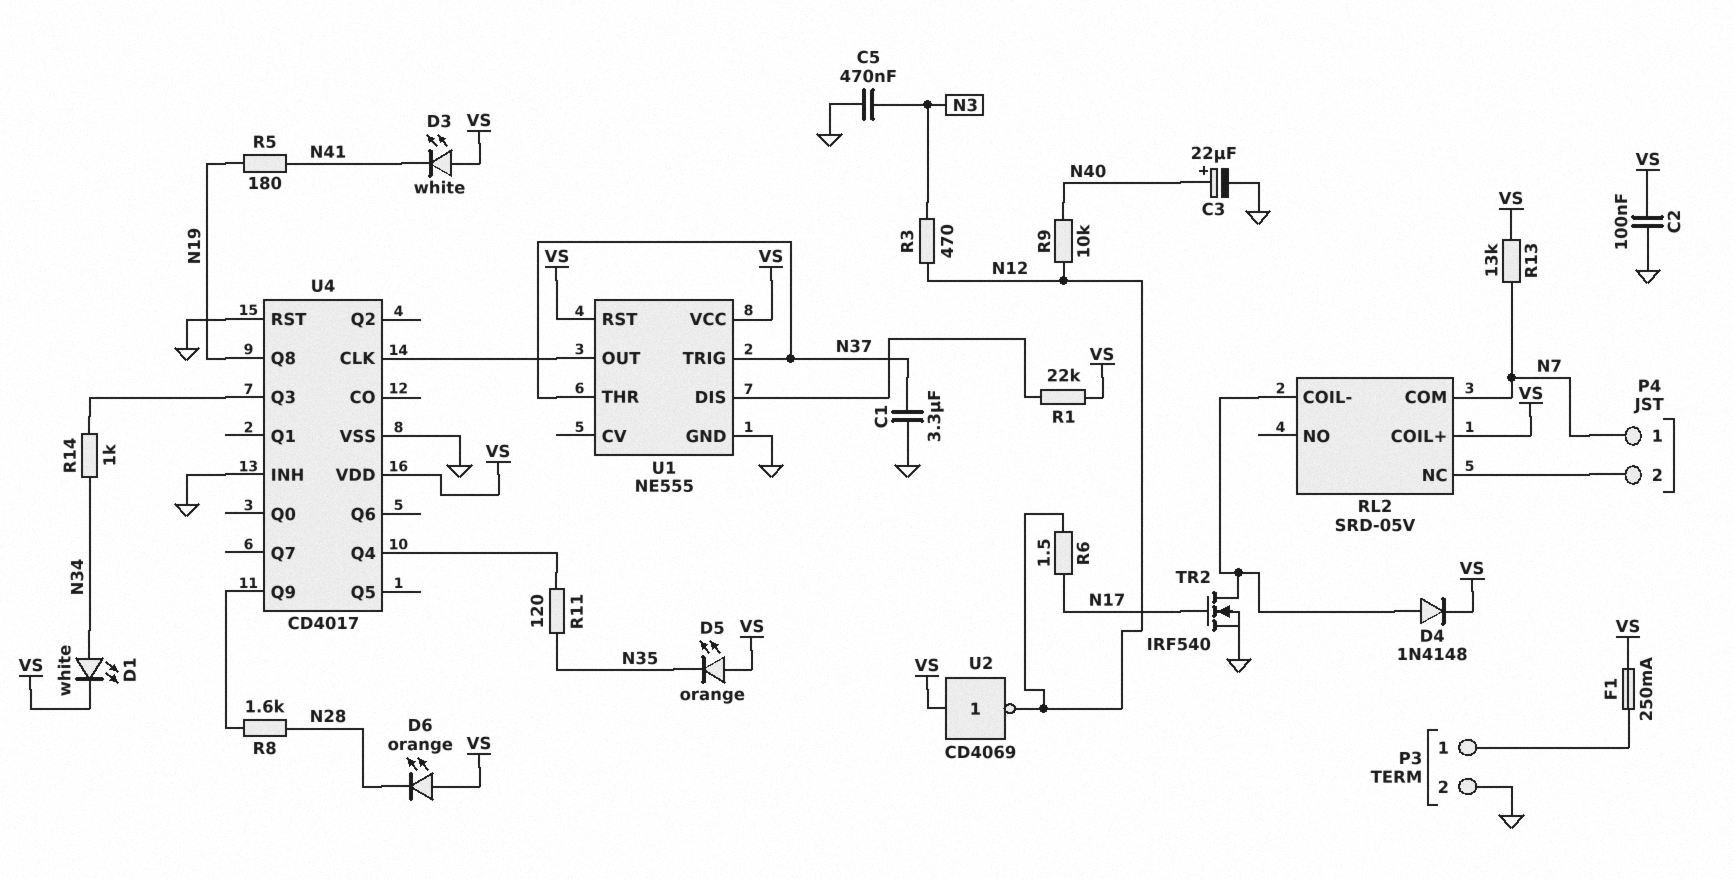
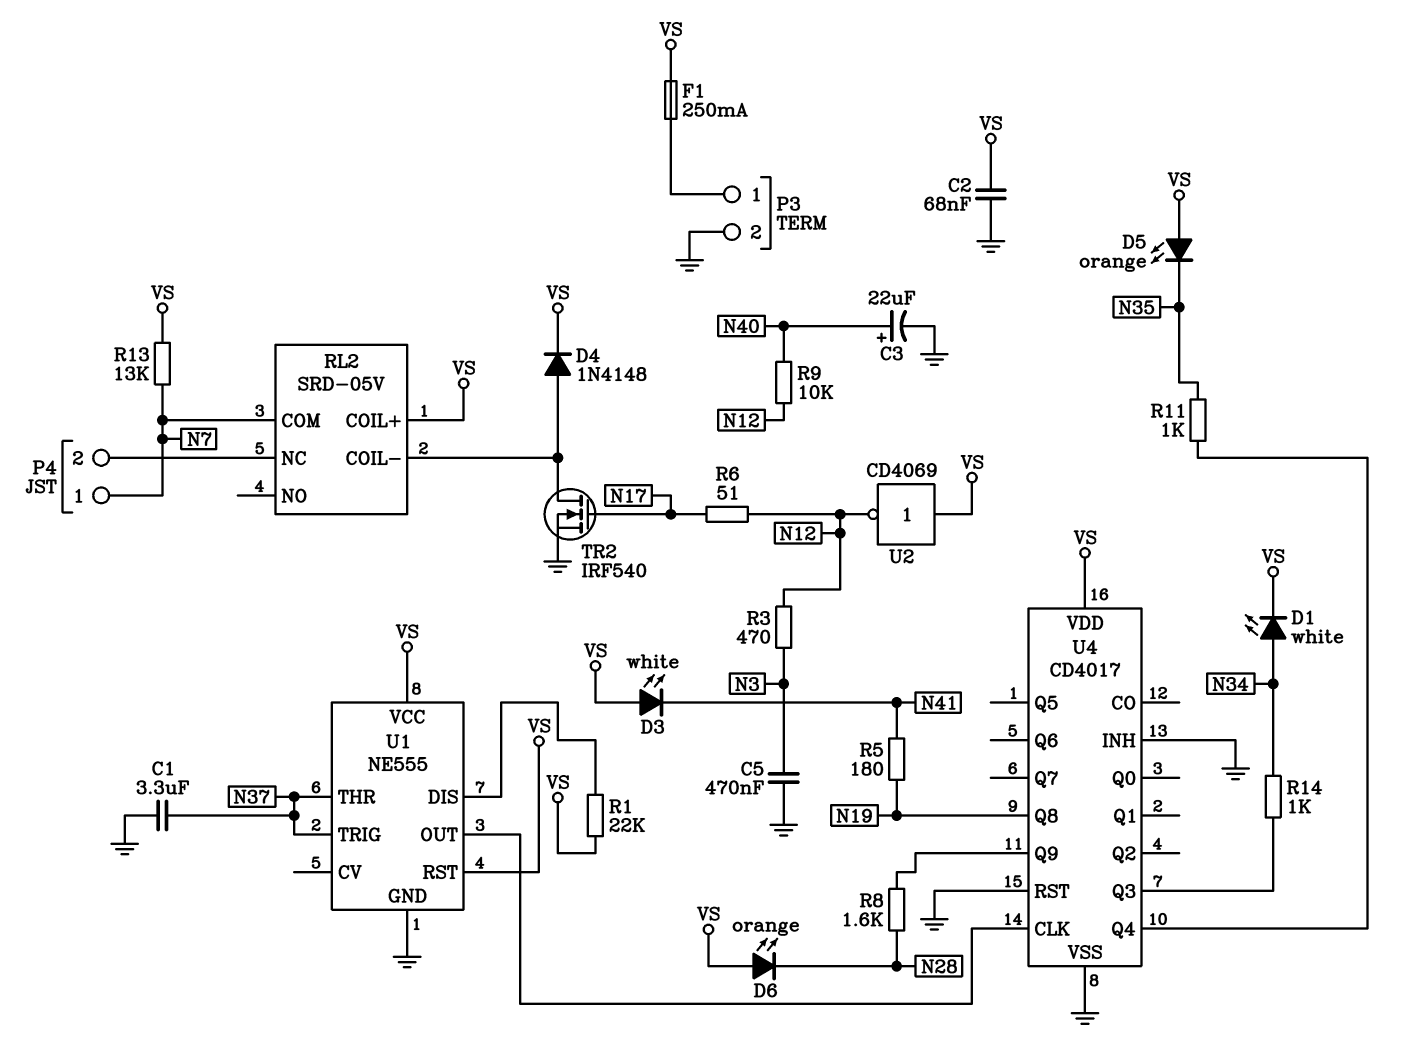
C2: 100nF (GND, VS) -> 68nF (GND, VS)
R6: 1.5 (N12, N17) -> 51 (N12, N17)
R11: 120 (N35, U4/Q4) -> 1k (N35, U4/Q4)

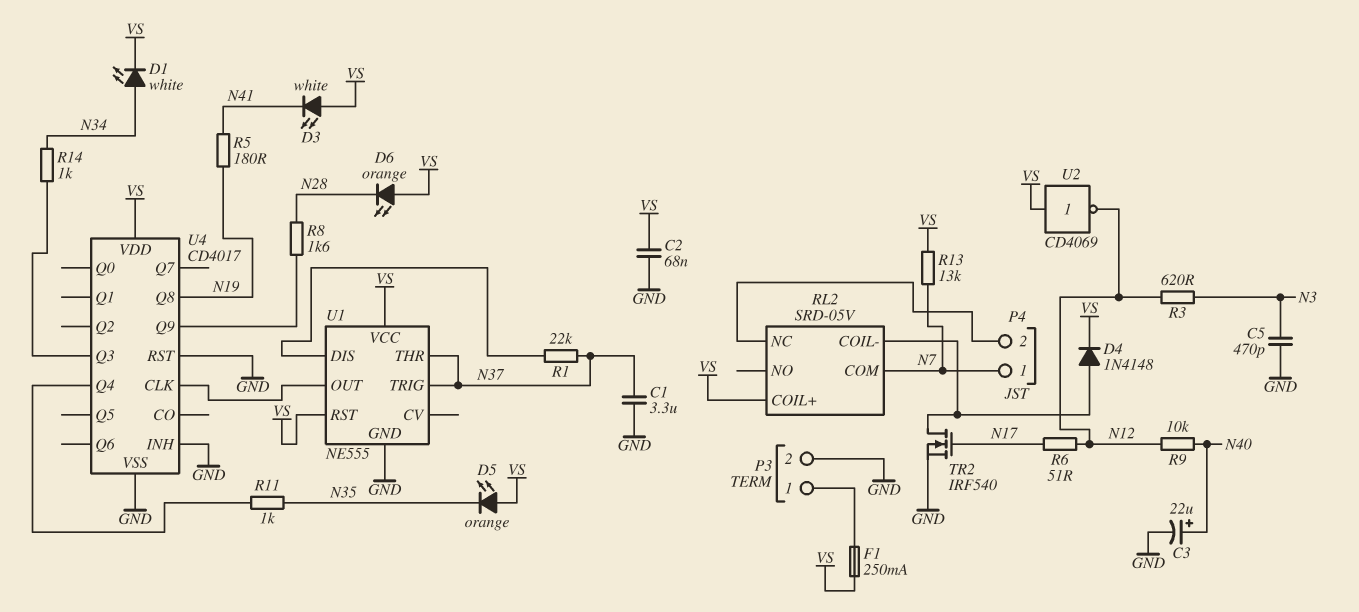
C5: 470nF (GND, N3) -> 470pF (GND, N3)
R1: 22k (U1/DIS, VS) -> 22k (N37, U1/DIS)
R3: 470 (N3, N12) -> 620 (N3, N12)

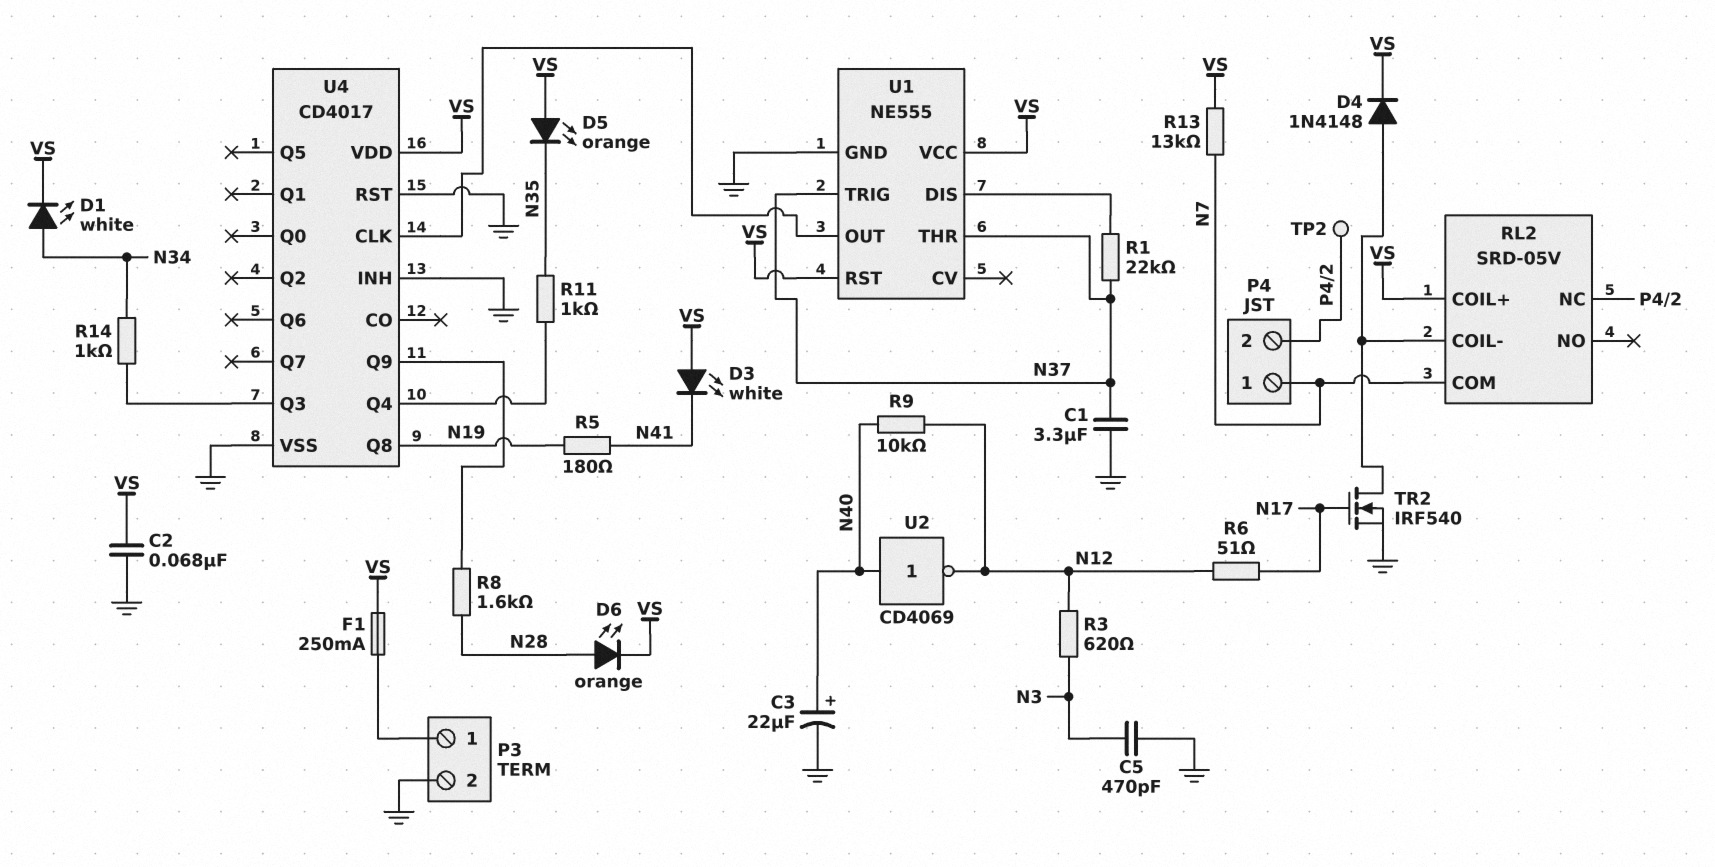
D6: LED orange (A VS, K N28) -> LED orange (A N28, K VS)
TP2: none -> test point (P4/2)
U2: NOT CD4069 (in VS, out N12) -> NOT CD4069 (in N40, out N12)

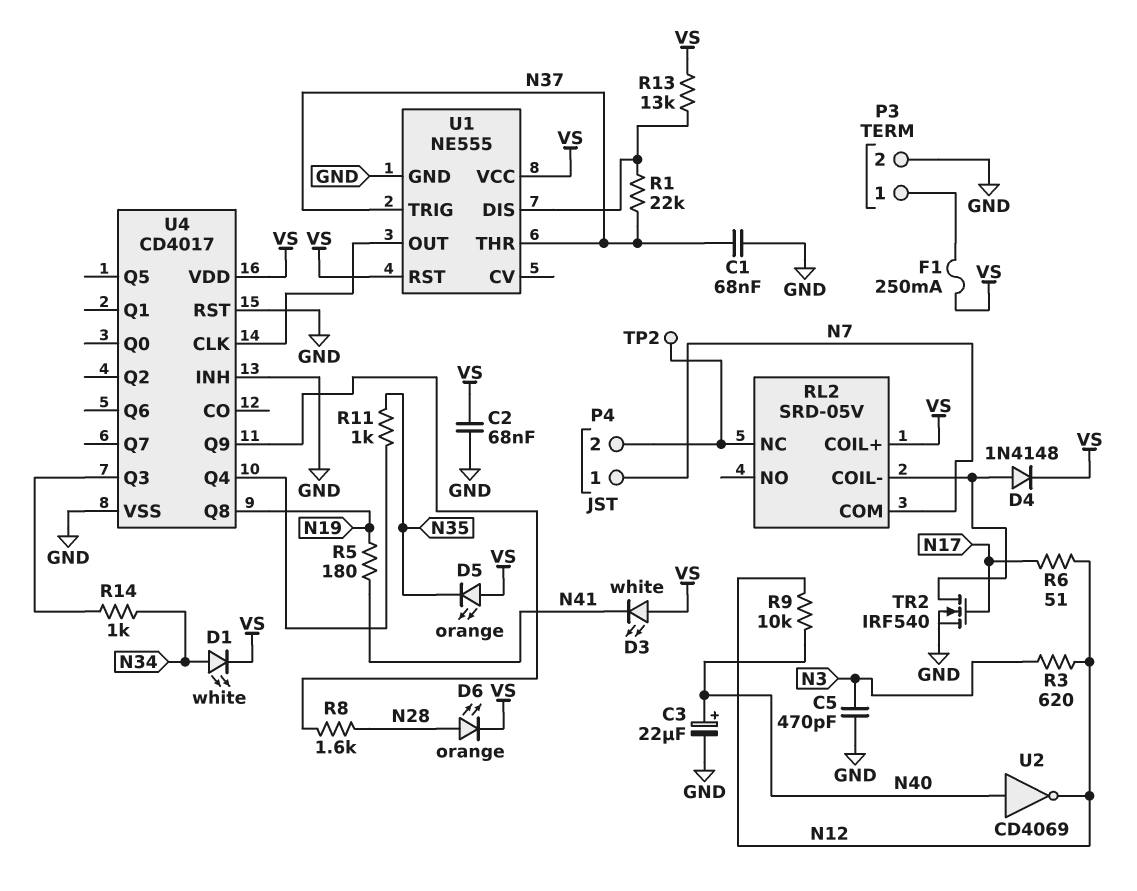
C1: 3.3uF (GND, N37) -> 68nF (GND, N37)
R13: 13k (N7, VS) -> 13k (U1/DIS, VS)

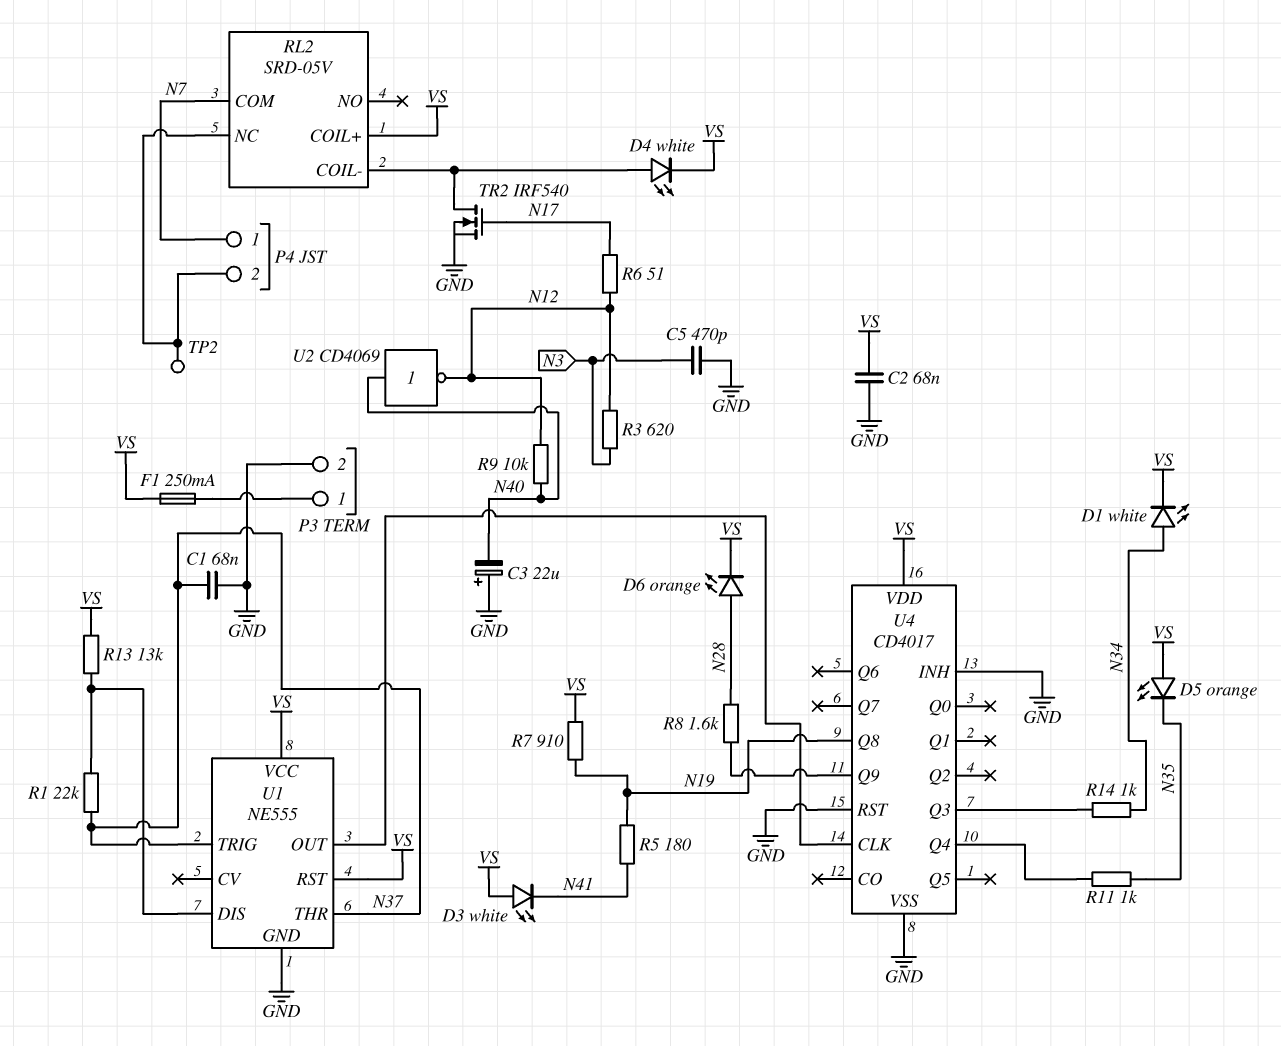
C3: 22uF (plus N40, minus GND) -> 22uF (plus GND, minus N40)
D4: diode 1N4148 (A RL2/COIL-, K VS) -> LED white (A RL2/COIL-, K VS)
R7: none -> 910 (N19, VS)

